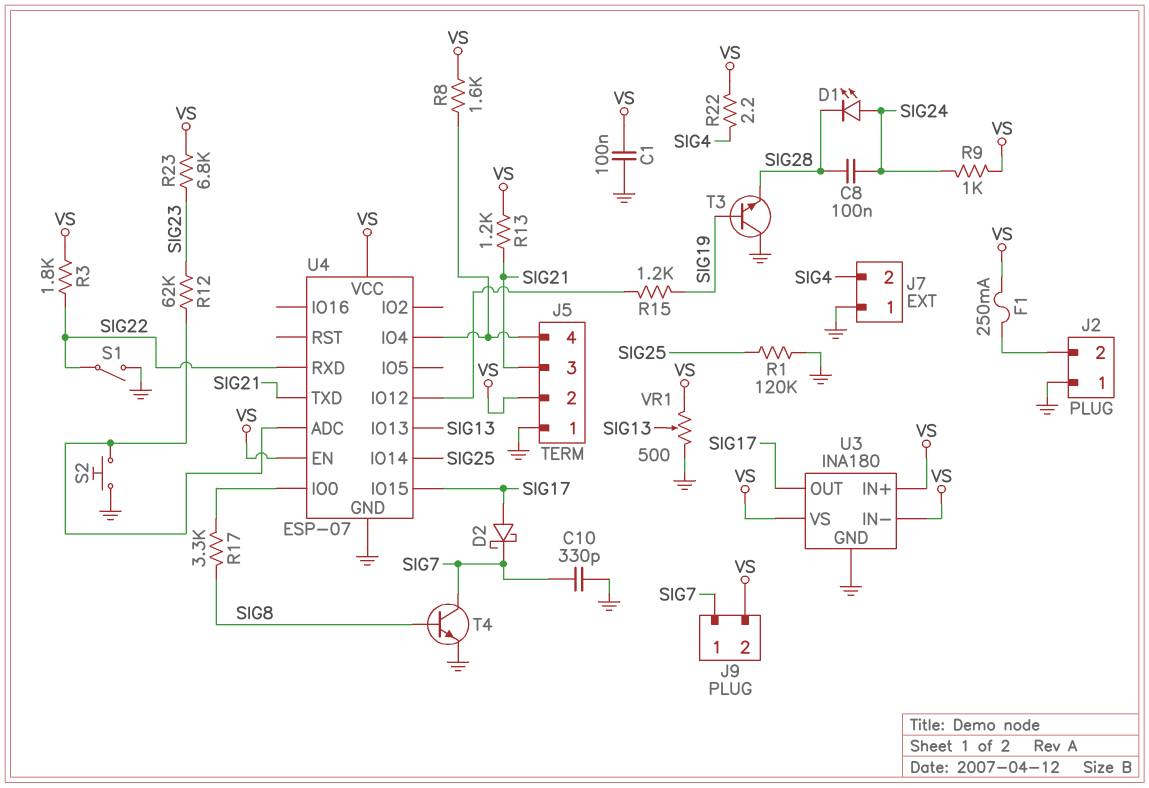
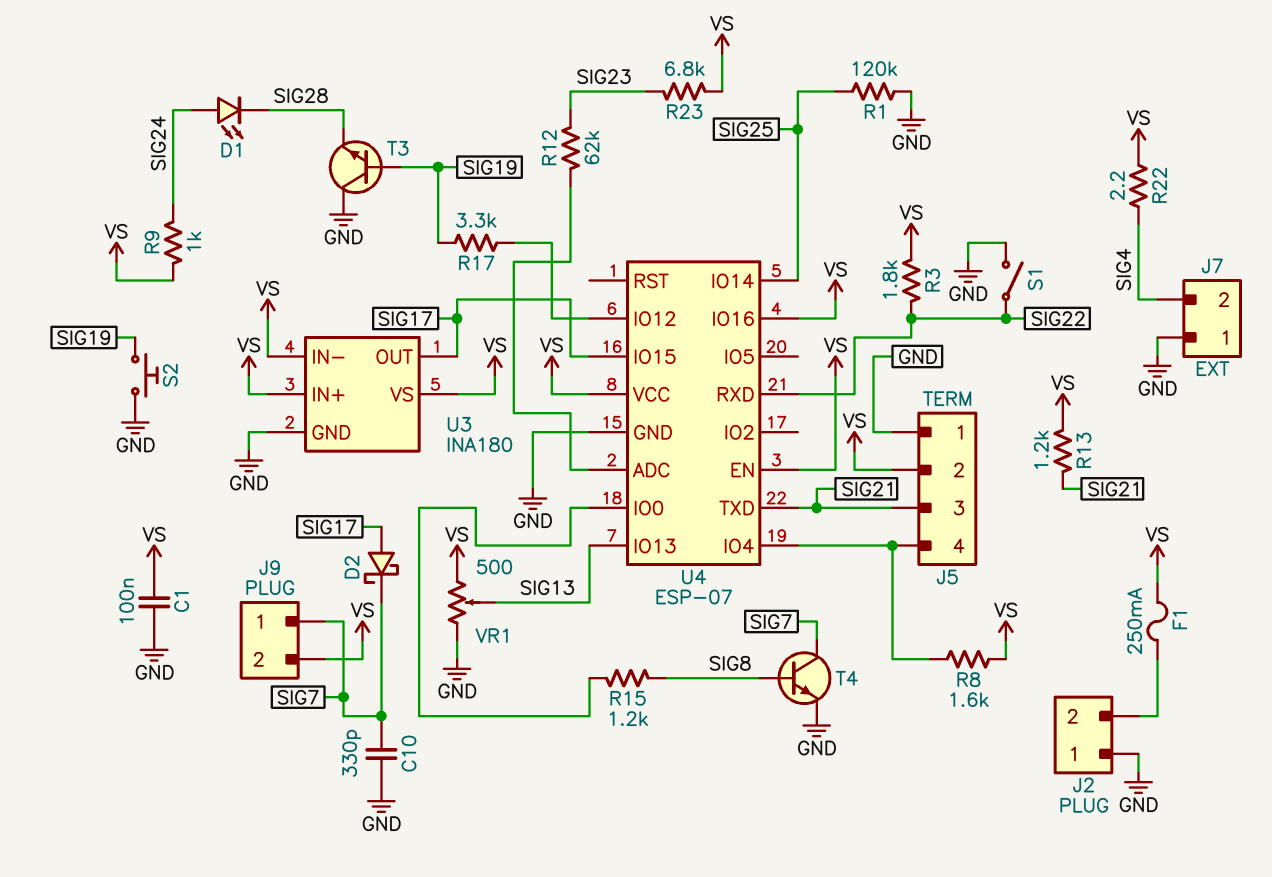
C8: 100nF (SIG24, SIG28) -> none
R15: 1.2k (SIG19, U4/IO12) -> 1.2k (SIG8, U4/IO0)
R17: 3.3k (SIG8, U4/IO0) -> 3.3k (SIG19, U4/IO12)
S2: button (GND, U4/ADC) -> button (GND, SIG19)
U4 pin IO16: none -> VS

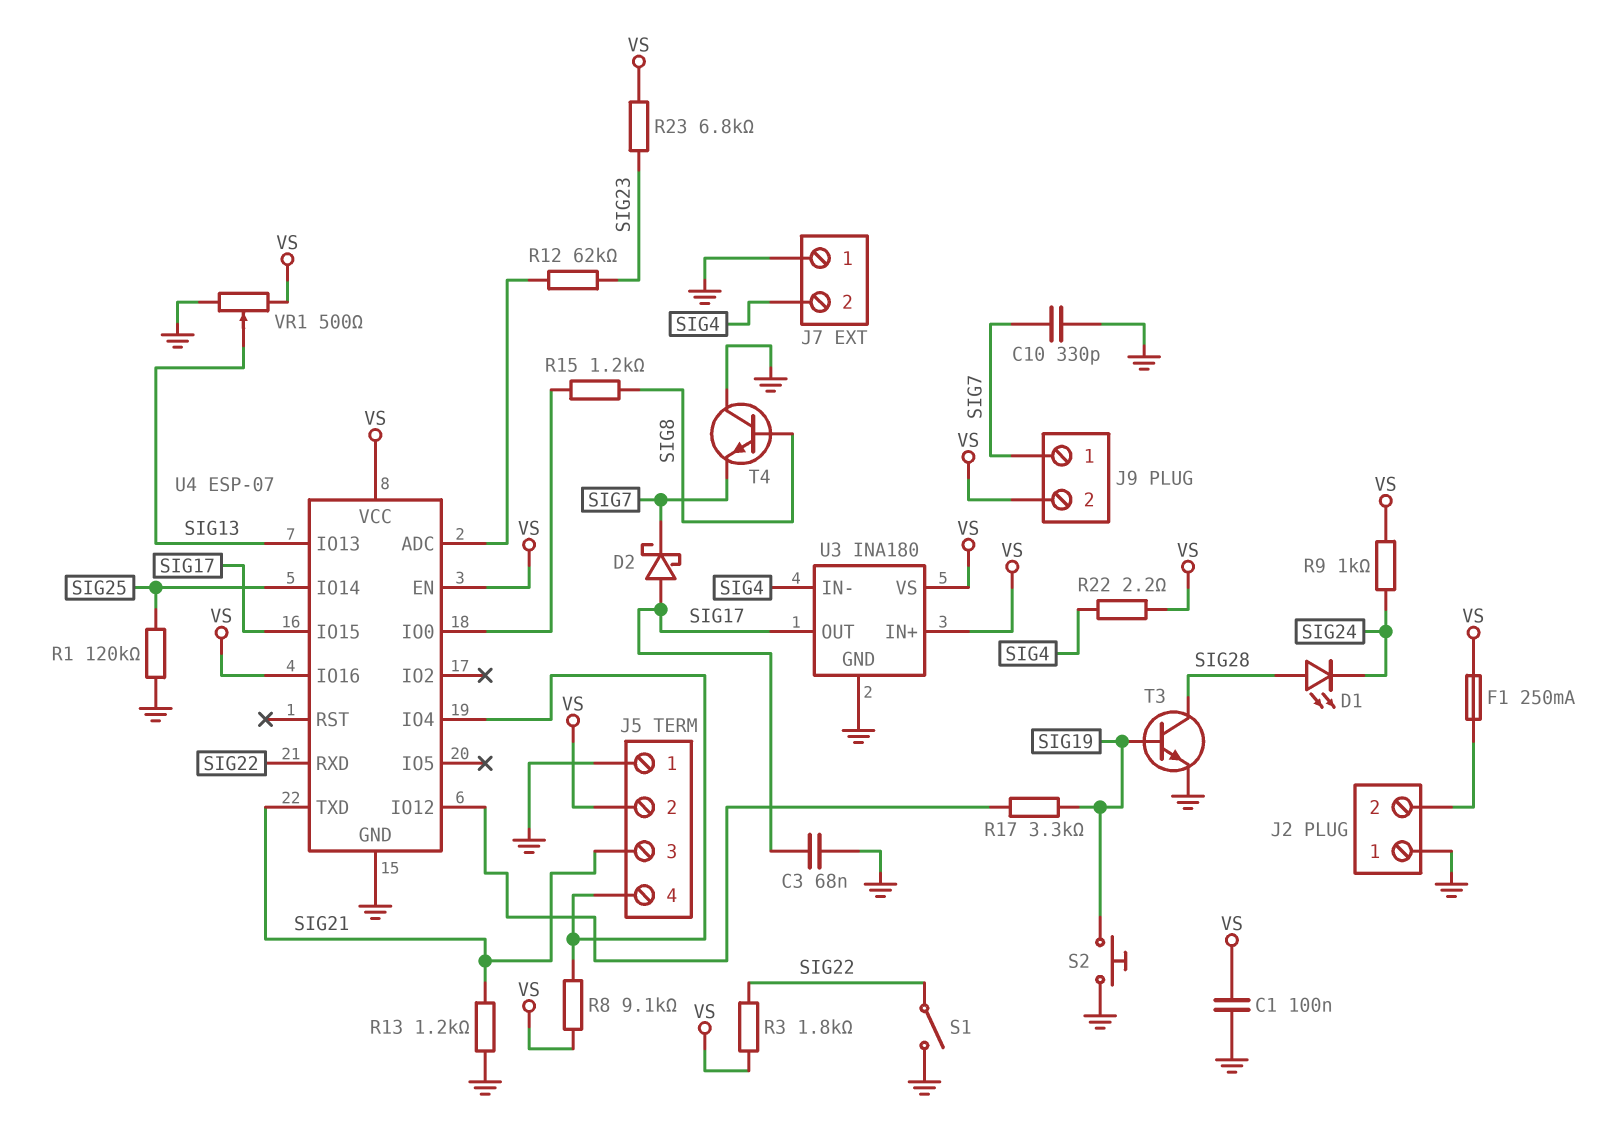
C3: none -> 68nF (GND, SIG17)
D1: LED (A SIG24, K SIG28) -> LED (A SIG28, K SIG24)
R8: 1.6k (J5/4, VS) -> 9.1k (J5/4, VS)
R13: 1.2k (SIG21, VS) -> 1.2k (GND, SIG21)
T3: NPN (B SIG19, C GND, E SIG28) -> NPN (B SIG19, C SIG28, E GND)
T4: NPN (B SIG8, C SIG7, E GND) -> NPN (B SIG8, C GND, E SIG7)
U3 pin IN-: VS -> SIG4

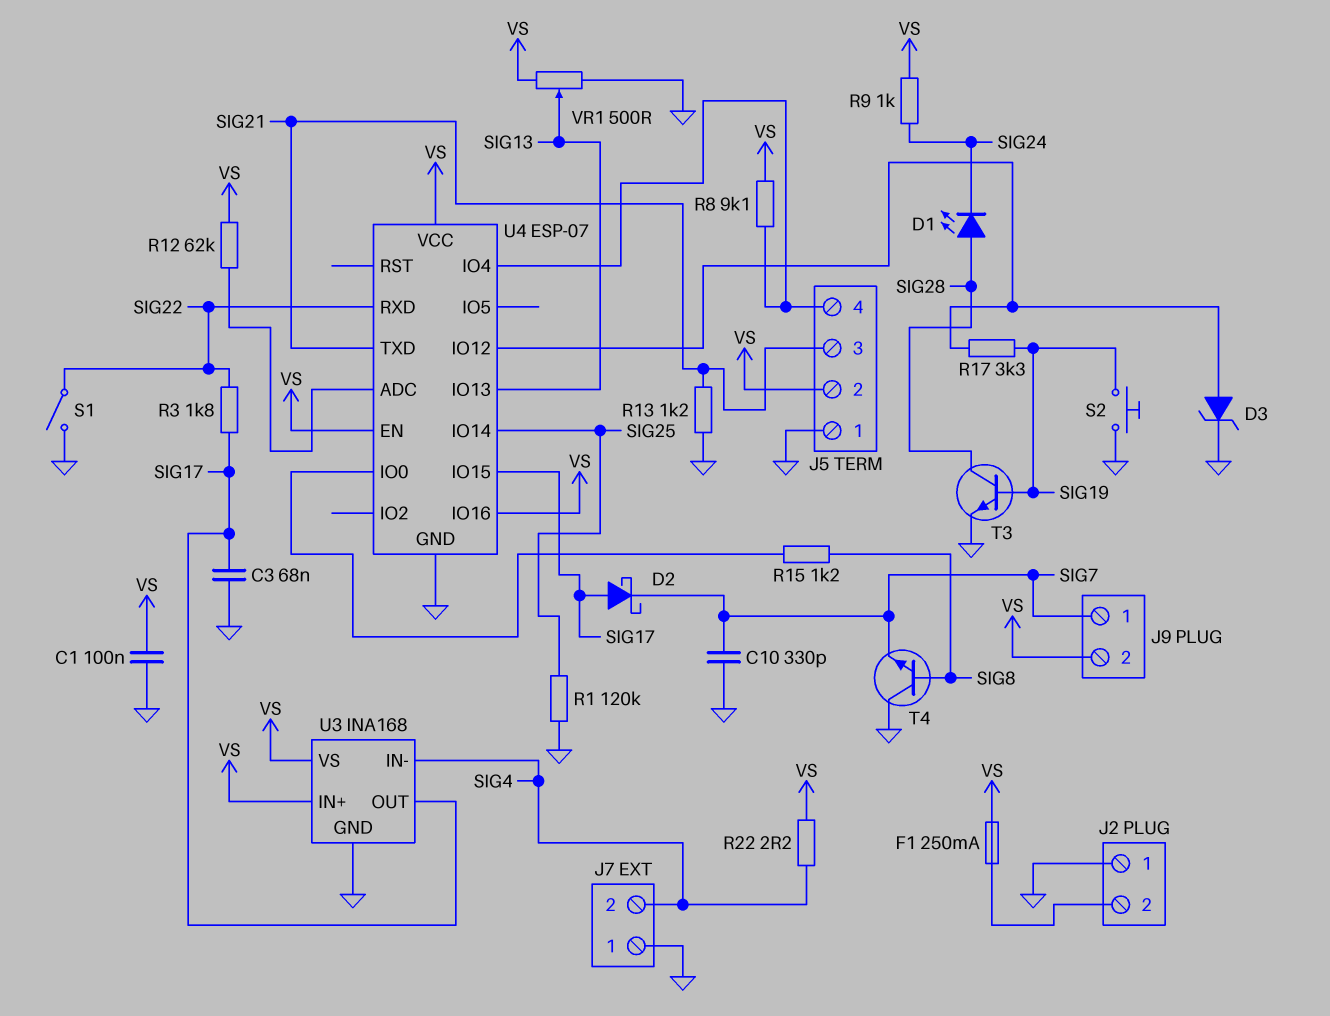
D3: none -> zener (A U4/IO12, K GND)
R3: 1.8k (SIG22, VS) -> 1.8k (SIG17, SIG22)
R12: 62k (SIG23, U4/ADC) -> 62k (U4/ADC, VS)
R23: 6.8k (SIG23, VS) -> none
U3: INA180 -> INA168

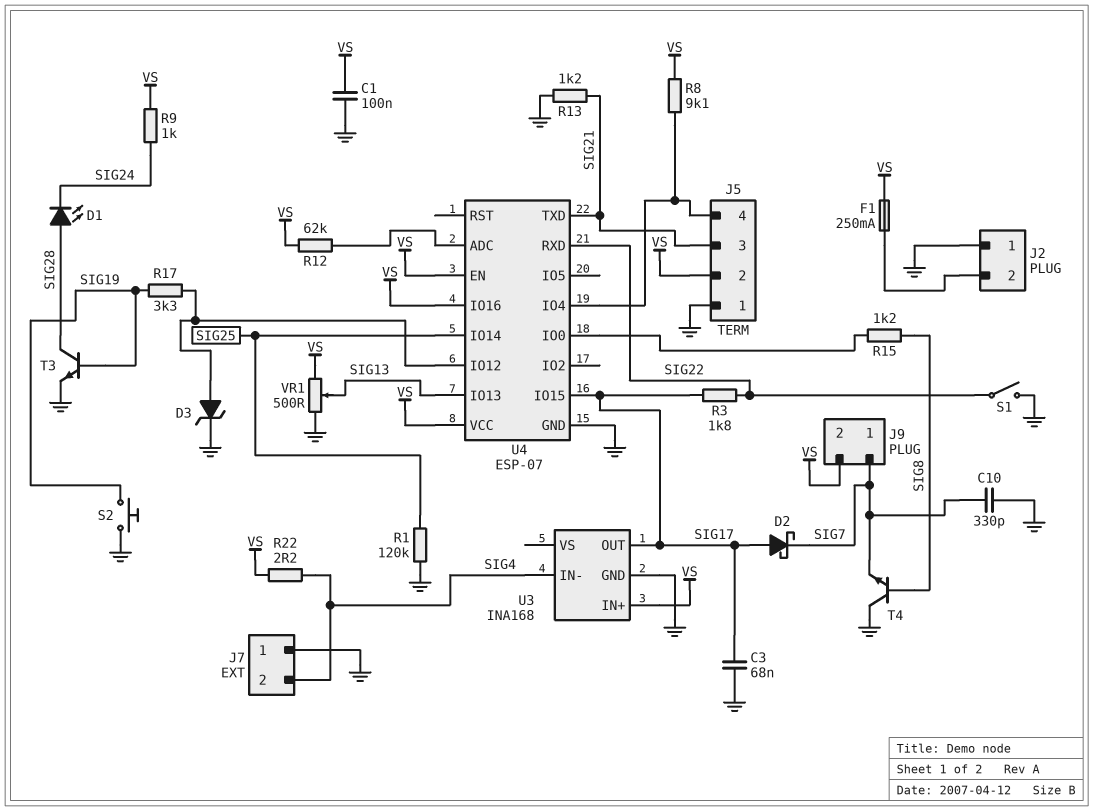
U3 pin VS: VS -> none

